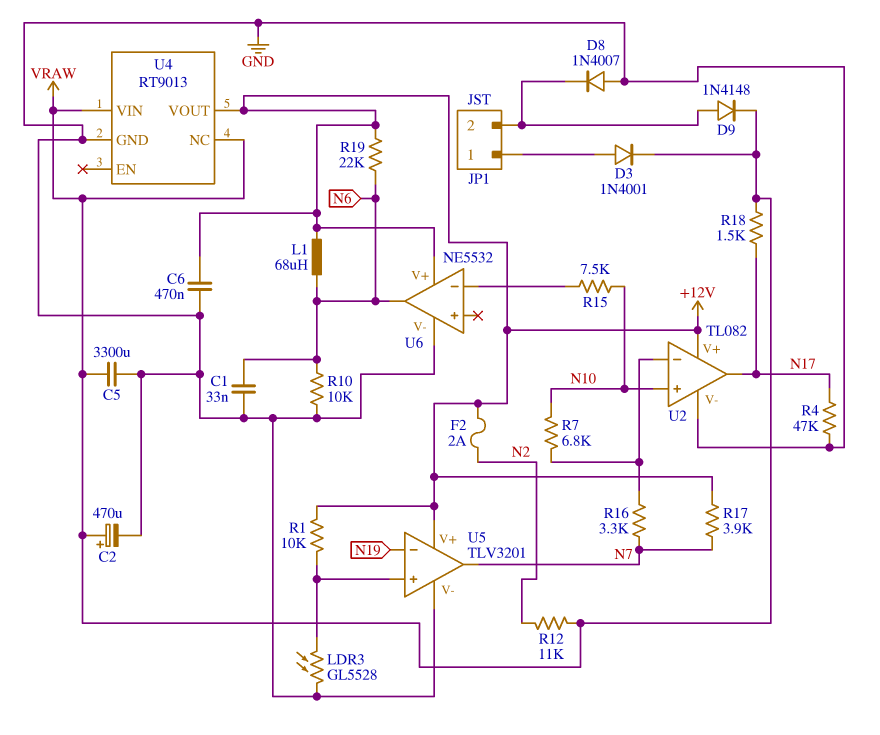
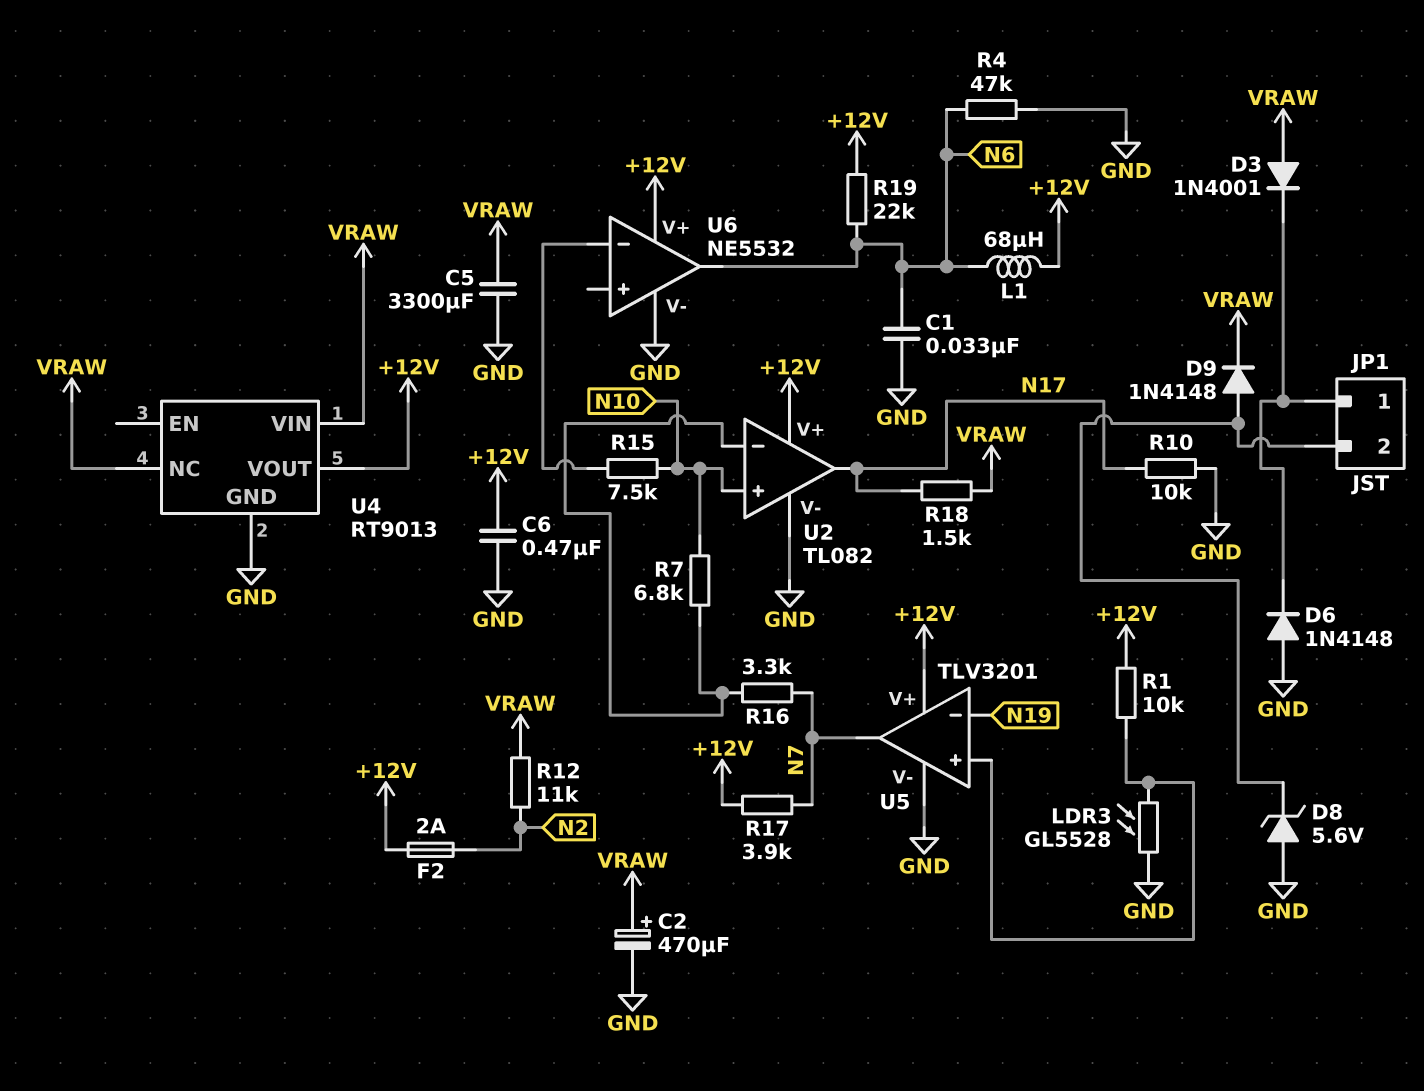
D3: diode 1N4001 (A JP1/1, K VRAW) -> diode 1N4001 (A VRAW, K JP1/1)
D6: none -> diode 1N4148 (A GND, K JP1/1)
D8: diode 1N4007 (A GND, K JP1/2) -> zener 5.6V (A GND, K JP1/2)
R4: 47k (GND, N17) -> 47k (GND, N6)
R10: 10k (GND, N6) -> 10k (GND, N17)

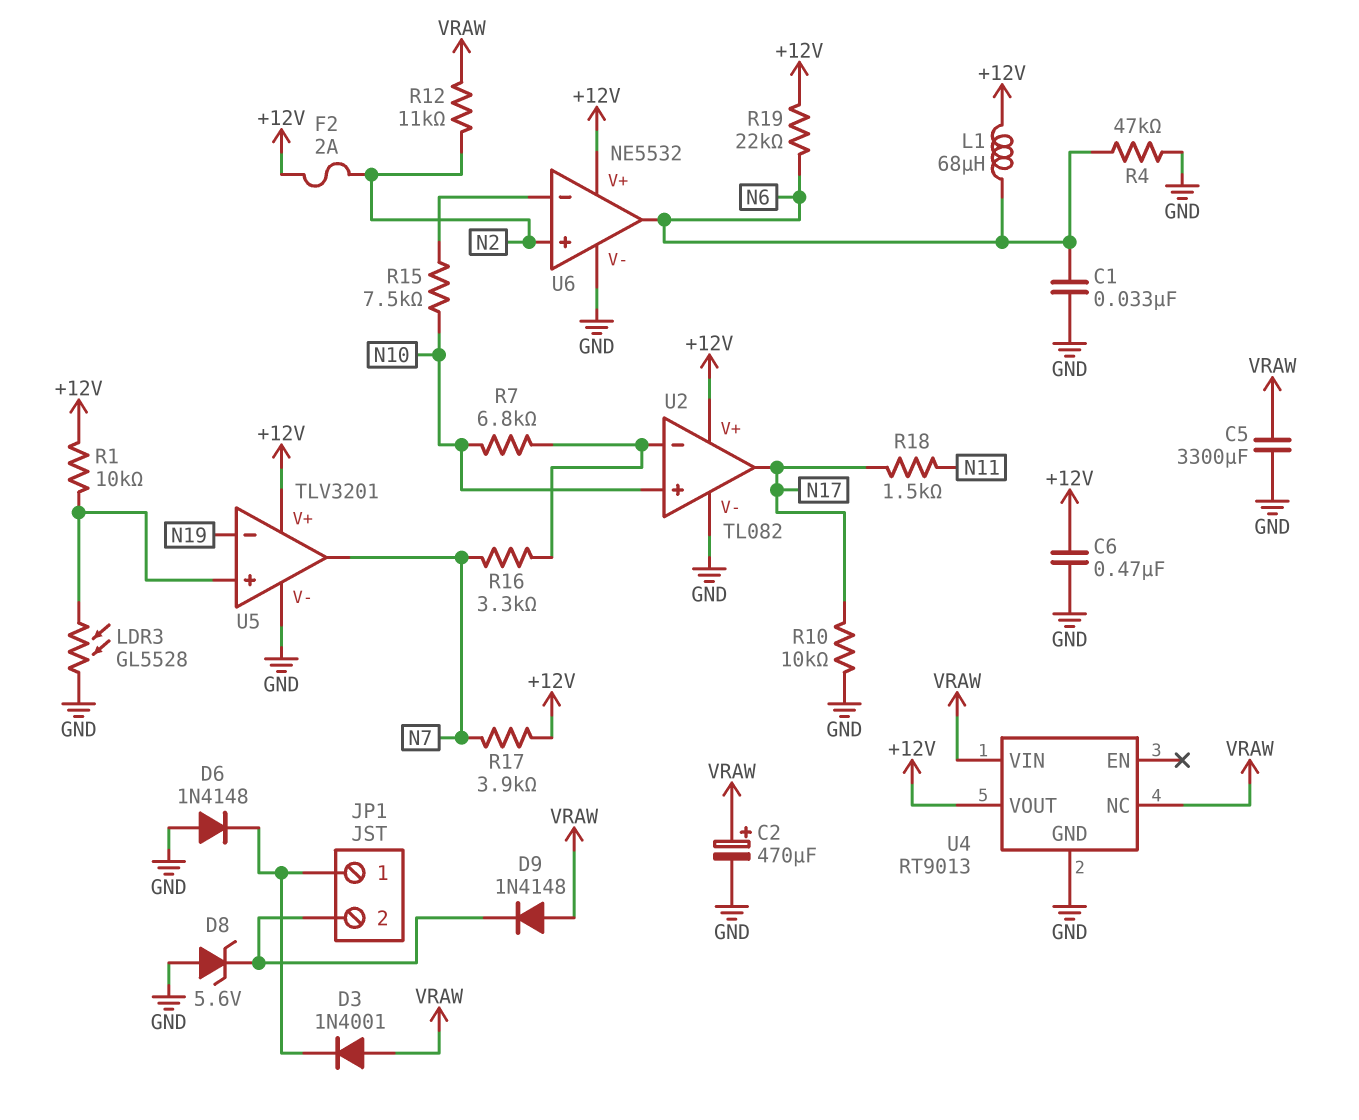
D9: diode 1N4148 (A JP1/2, K VRAW) -> diode 1N4148 (A VRAW, K JP1/2)
R18: 1.5k (N17, VRAW) -> 1.5k (N11, N17)
U6 pin in+: none -> N2

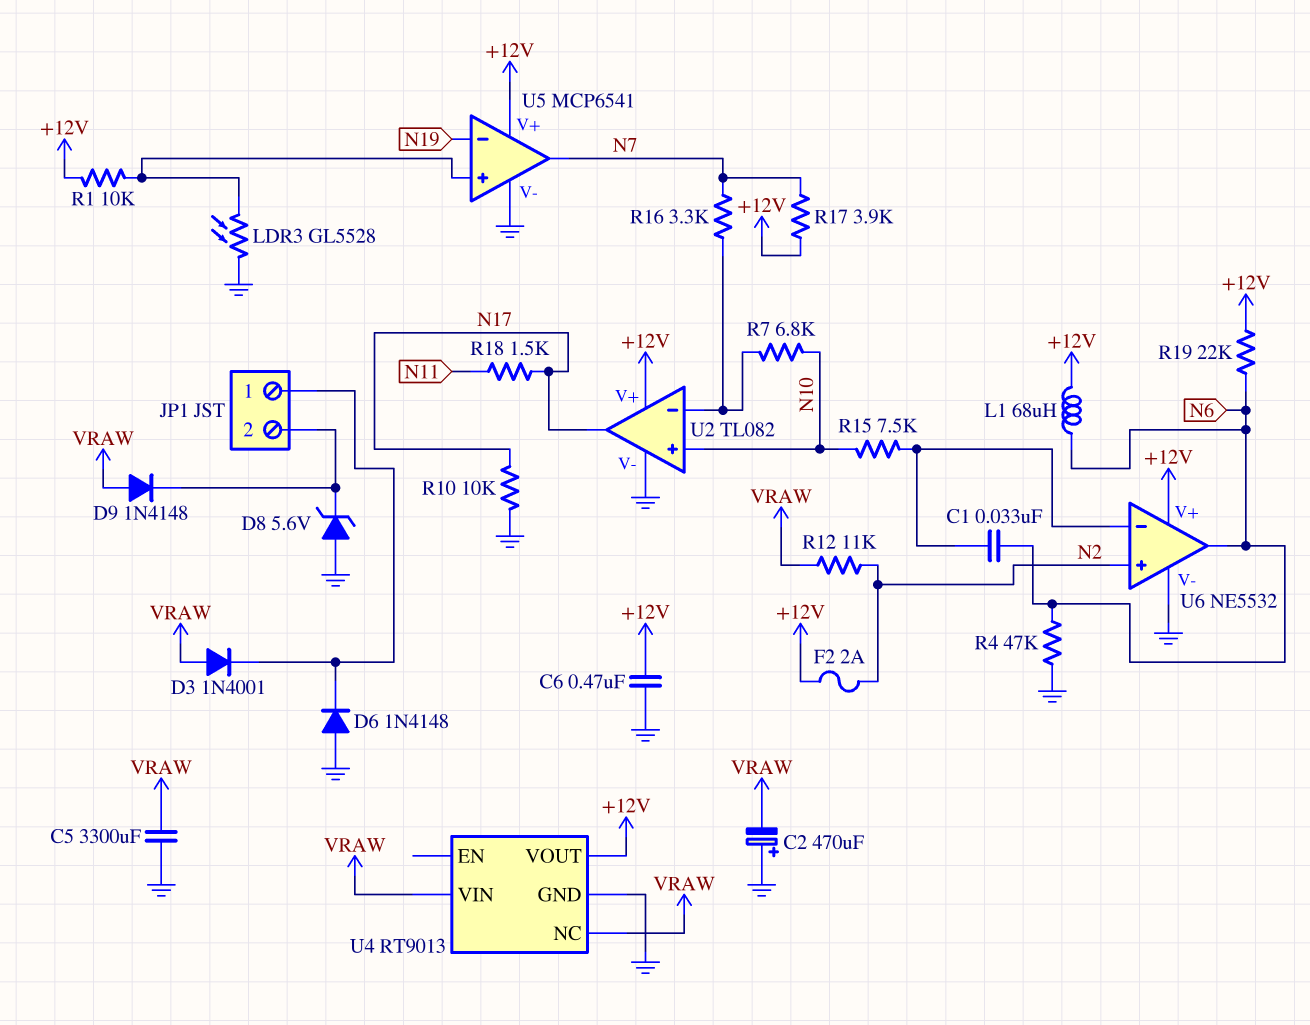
C1: 33nF (GND, N6) -> 33nF (N6, U6/in-)
C2: 470uF (plus VRAW, minus GND) -> 470uF (plus GND, minus VRAW)
U5: TLV3201 -> MCP6541

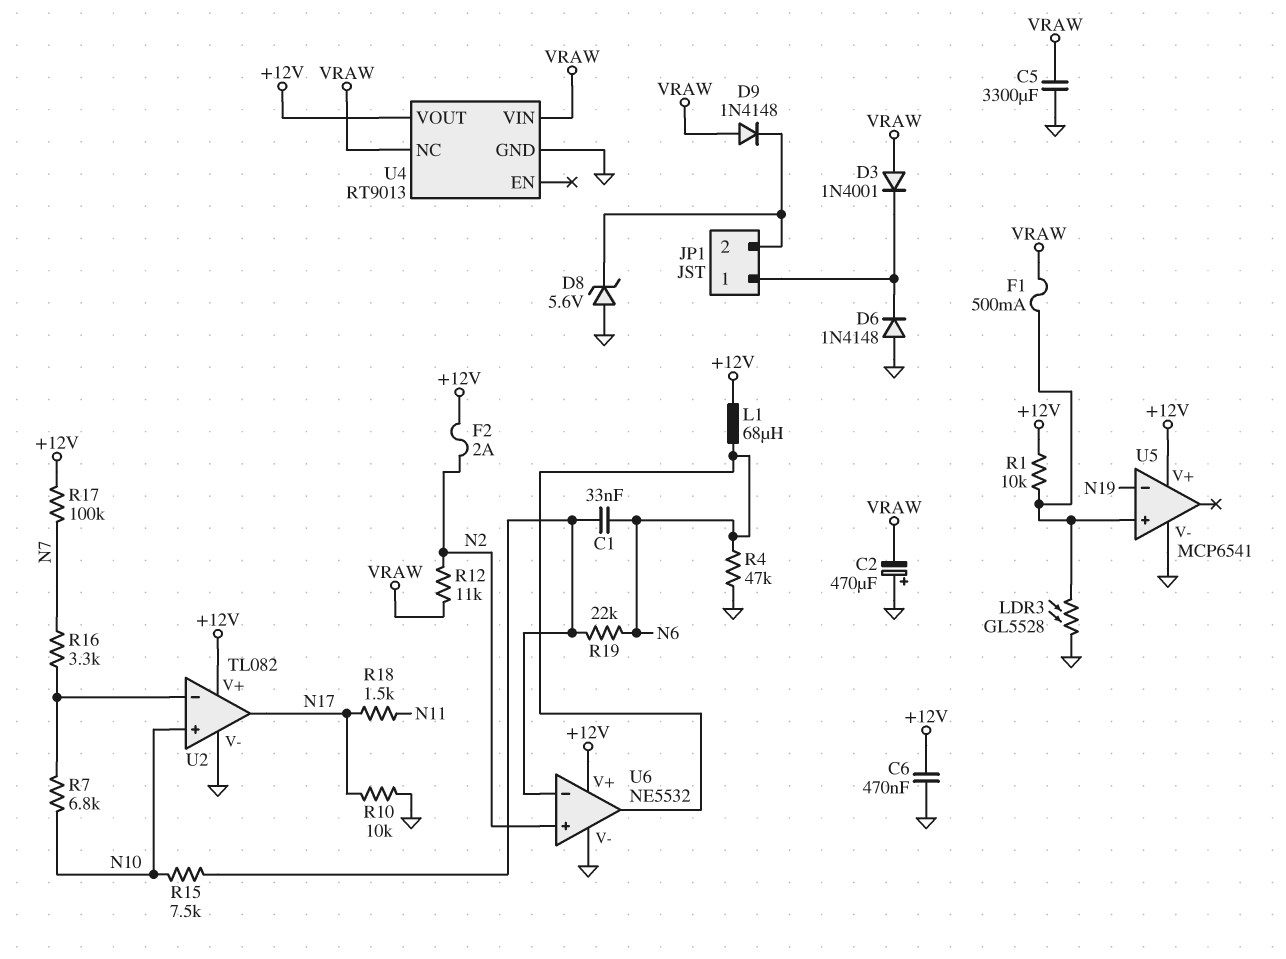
F1: none -> 500mA (U5/in+, VRAW)
R17: 3.9k (+12V, N7) -> 100k (+12V, N7)
R19: 22k (+12V, N6) -> 22k (N6, U6/in-)
U5 pin out: N7 -> none

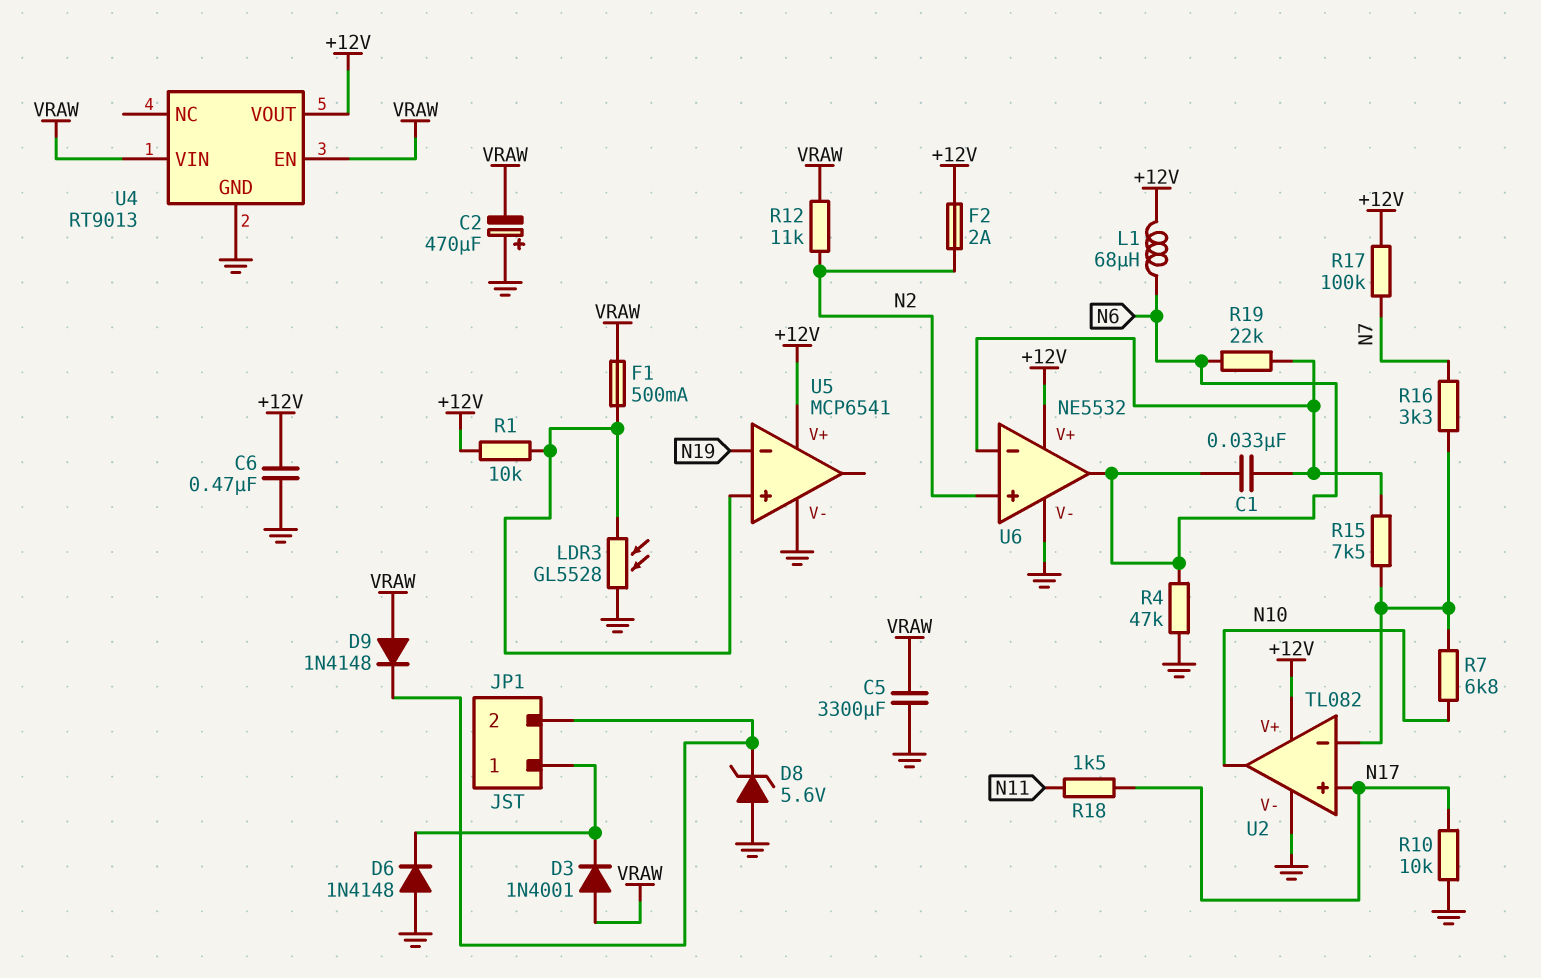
R15: 7.5k (N10, U6/in-) -> 7.5k (U2/in-, U6/in-)
U2 pin in+: N10 -> N17
U2 pin out: N17 -> N10
U4 pin EN: none -> VRAW
U4 pin NC: VRAW -> none

